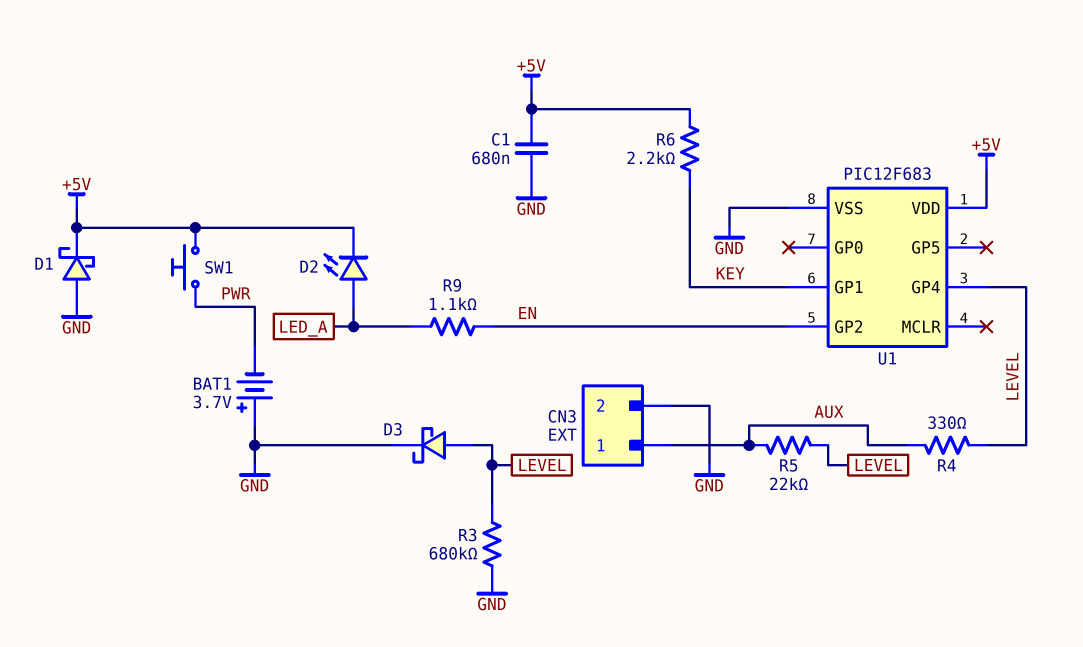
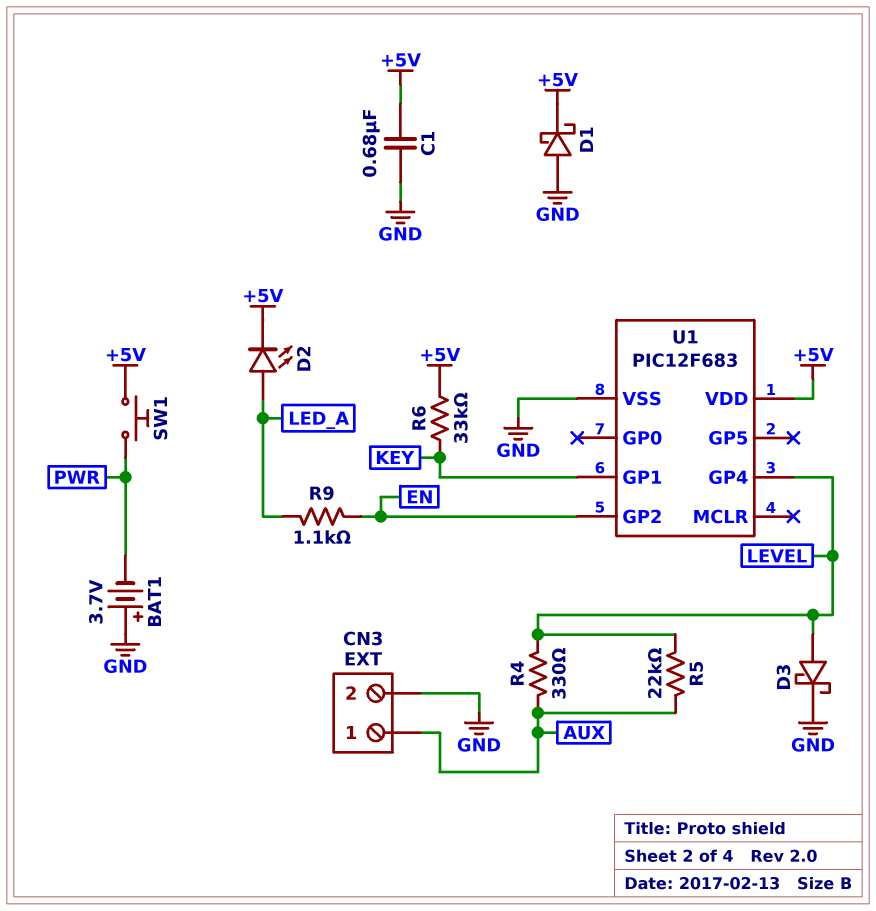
R3: 680k (GND, LEVEL) -> none
R6: 2.2k (+5V, KEY) -> 33k (+5V, KEY)

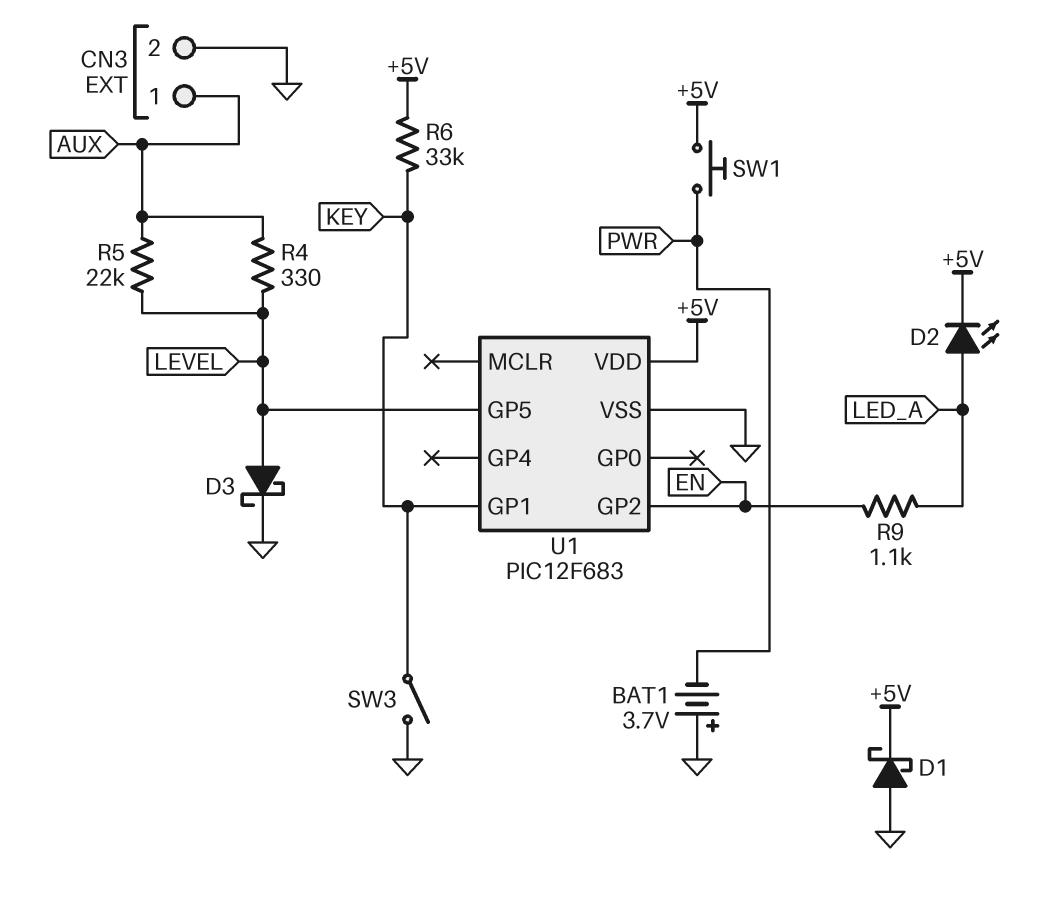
C1: 680nF (+5V, GND) -> none
SW3: none -> switch (GND, KEY)
U1 pin GP4: LEVEL -> none
U1 pin GP5: none -> LEVEL

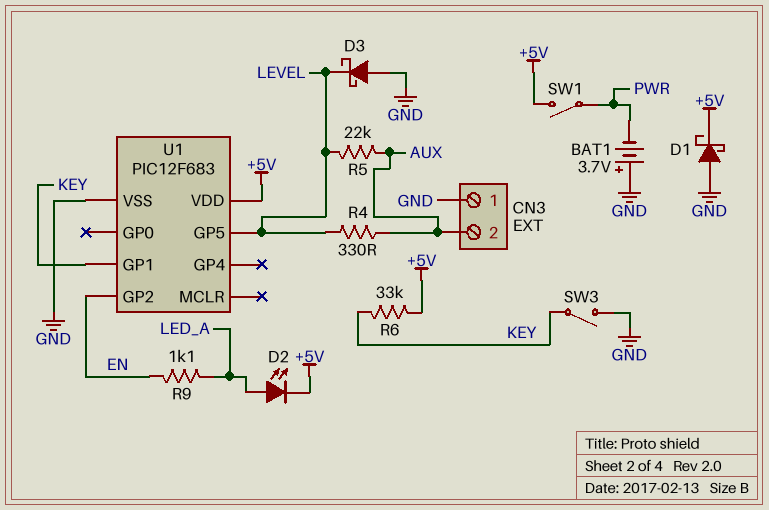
CN3 pin 1: AUX -> GND
CN3 pin 2: GND -> AUX
D3: schottky (A LEVEL, K GND) -> schottky (A GND, K LEVEL)
SW1: button (+5V, PWR) -> switch (+5V, PWR)

